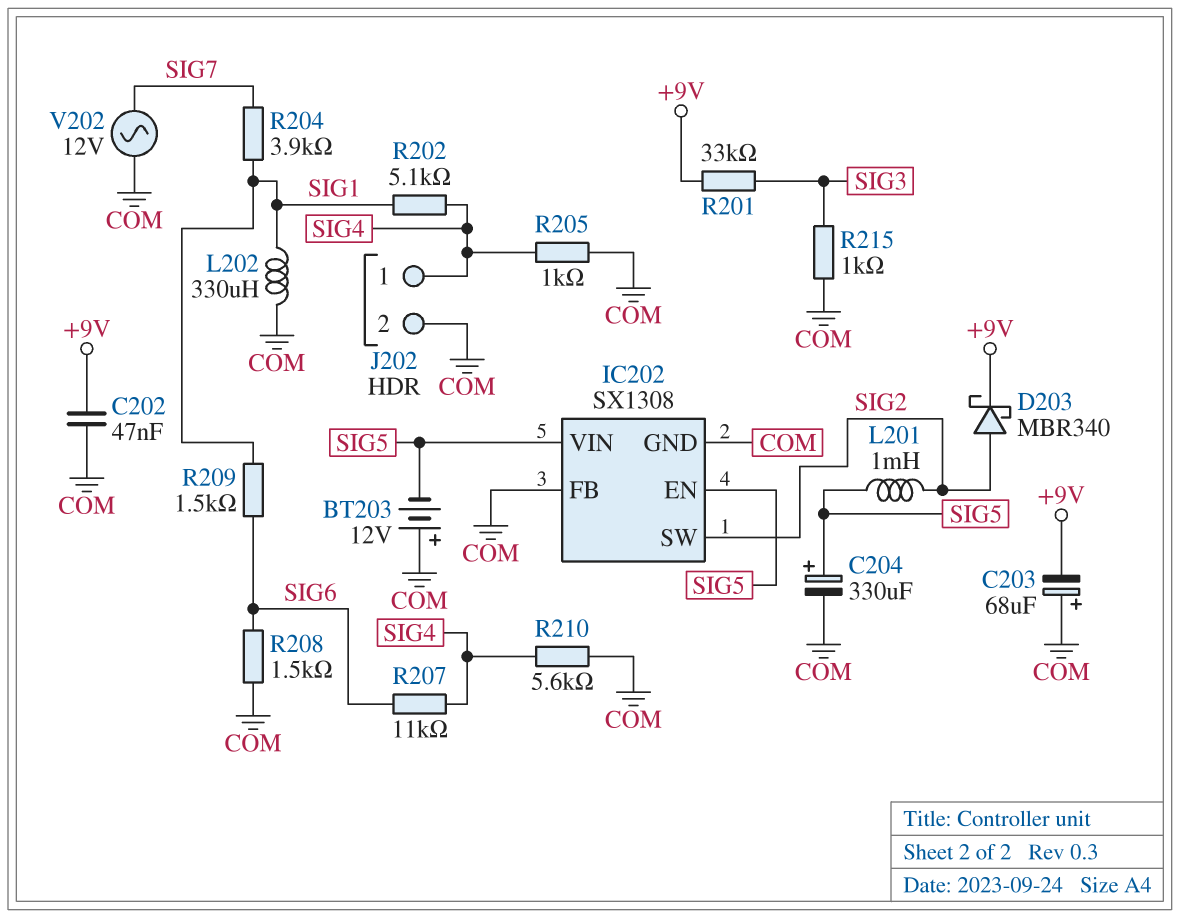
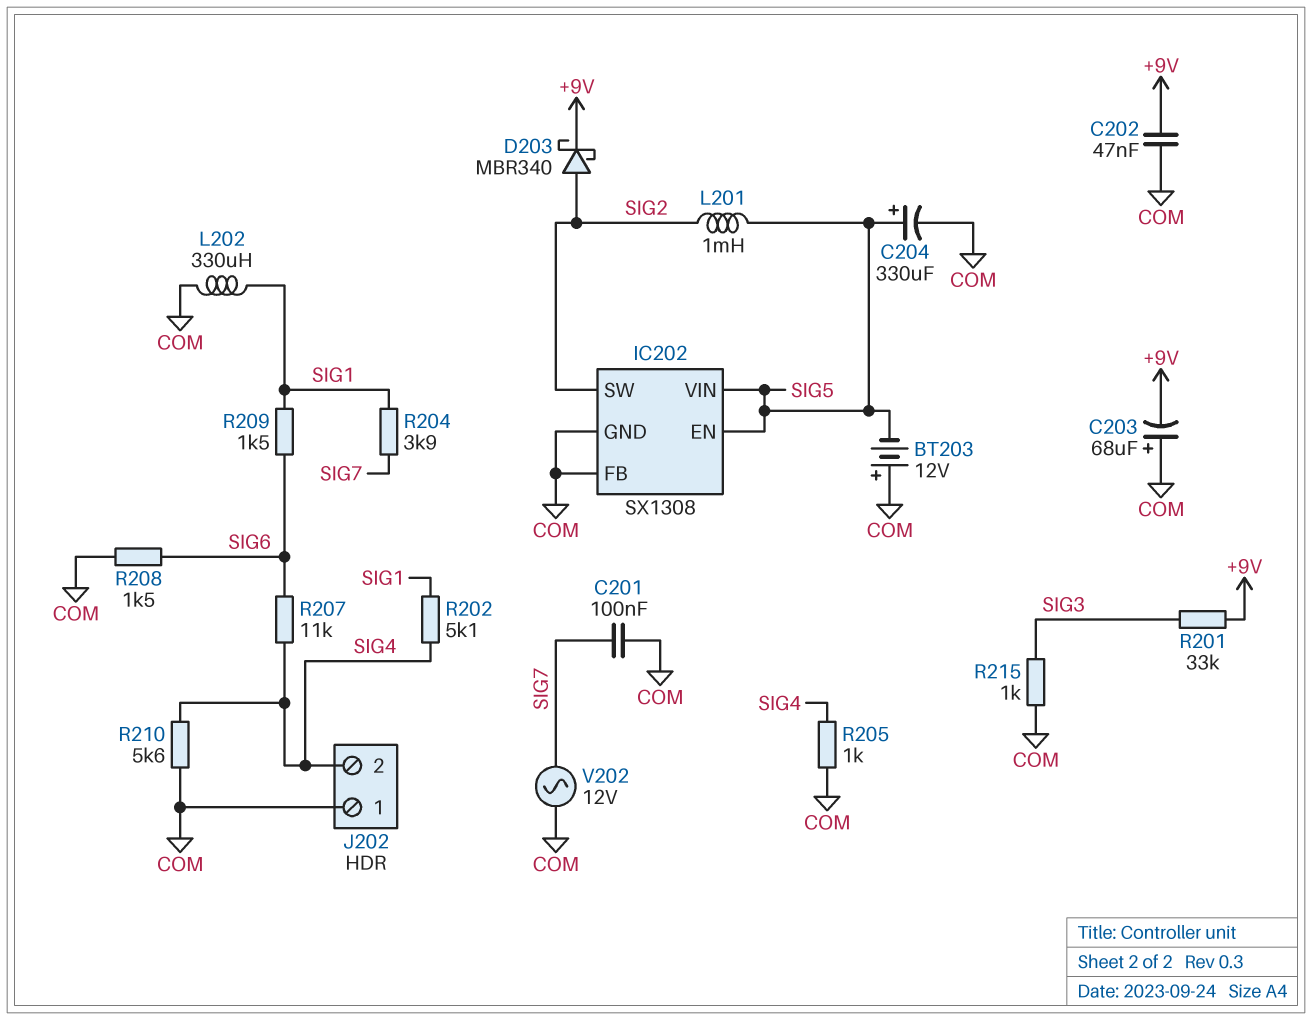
C201: none -> 100nF (COM, SIG7)
J202 pin 1: SIG4 -> COM
J202 pin 2: COM -> SIG4

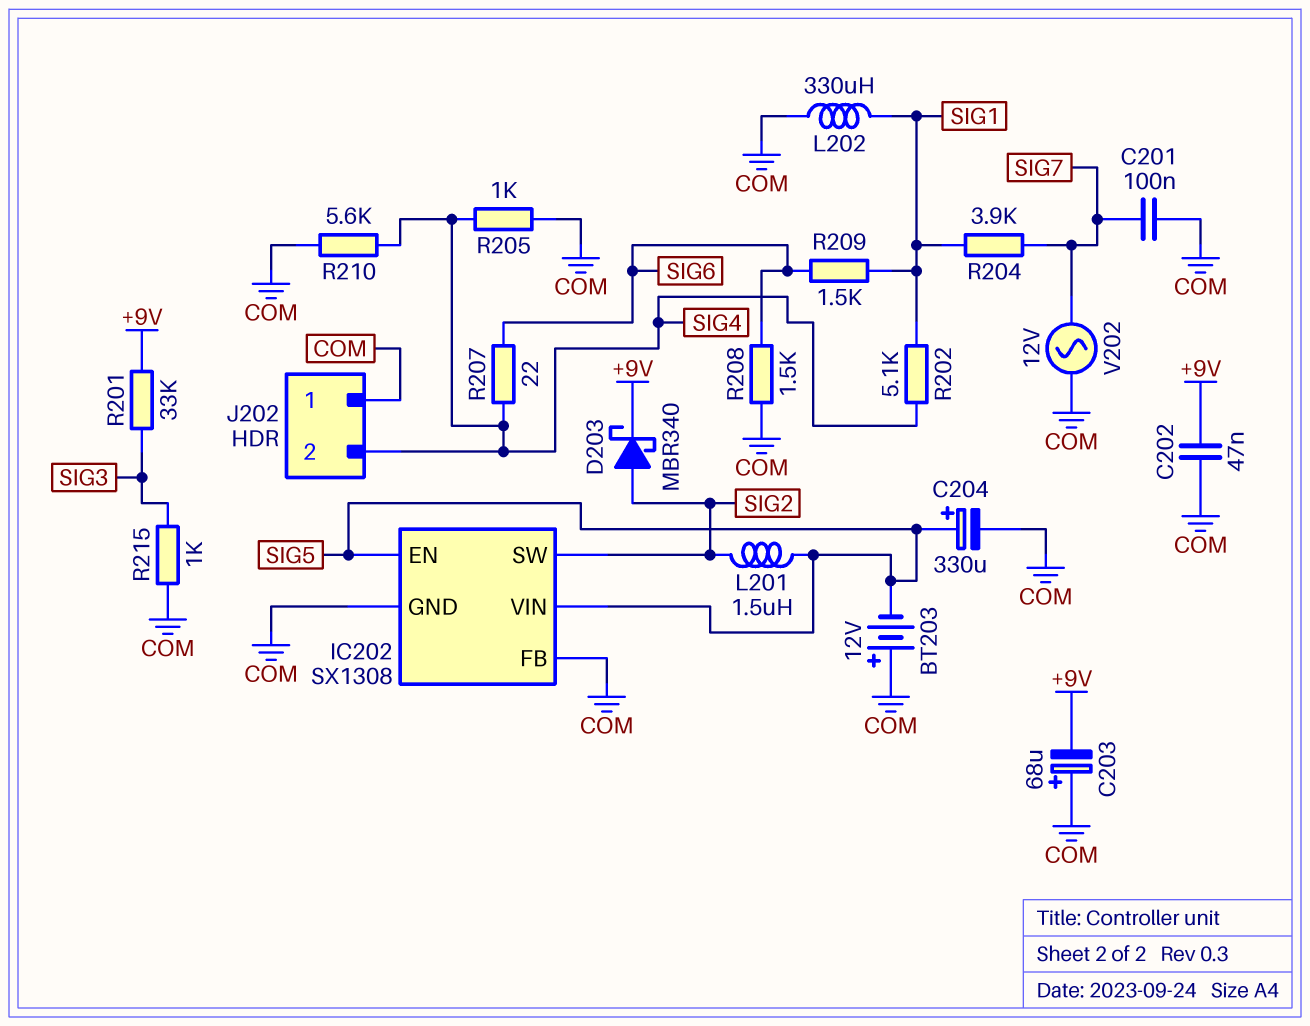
L201: 1mH (SIG2, SIG5) -> 1.5uH (SIG2, SIG5)
R207: 11k (SIG4, SIG6) -> 22 (SIG4, SIG6)

